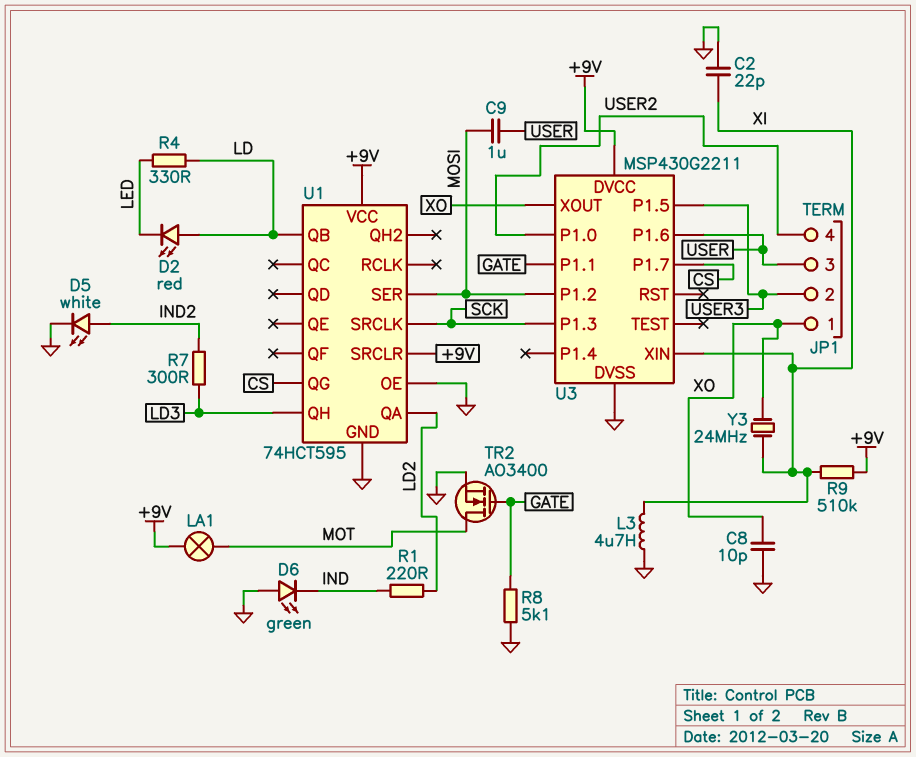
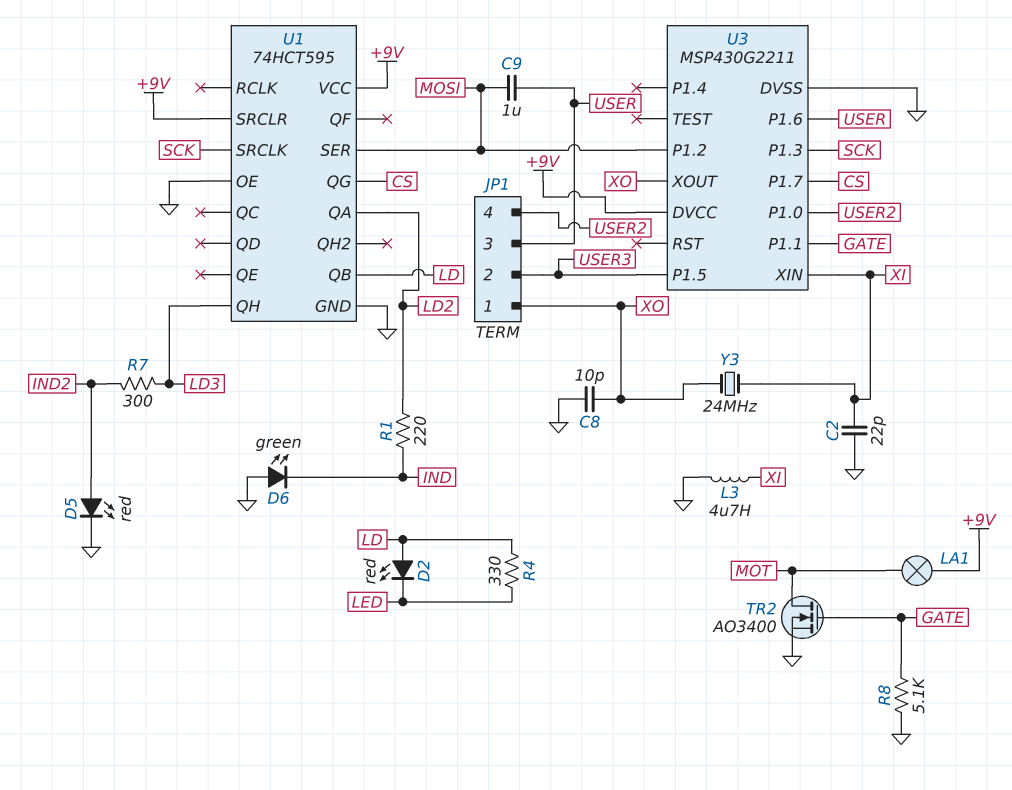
D5: LED white (A IND2, K GND) -> LED red (A IND2, K GND)
R9: 510k (+9V, XI) -> none

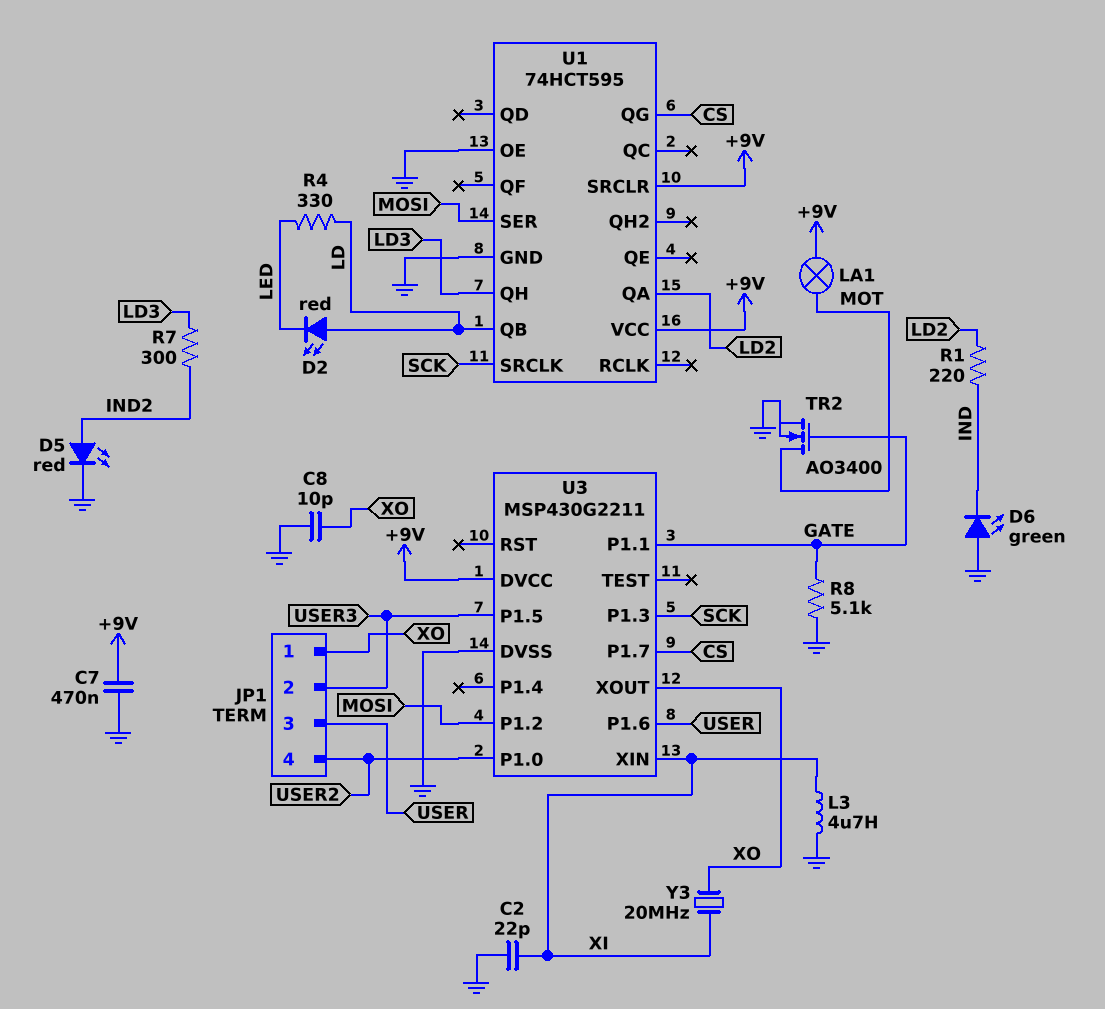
C7: none -> 470nF (+9V, GND)
C9: 1uF (MOSI, USER) -> none
Y3: 24MHz (XI, XO) -> 20MHz (XI, XO)

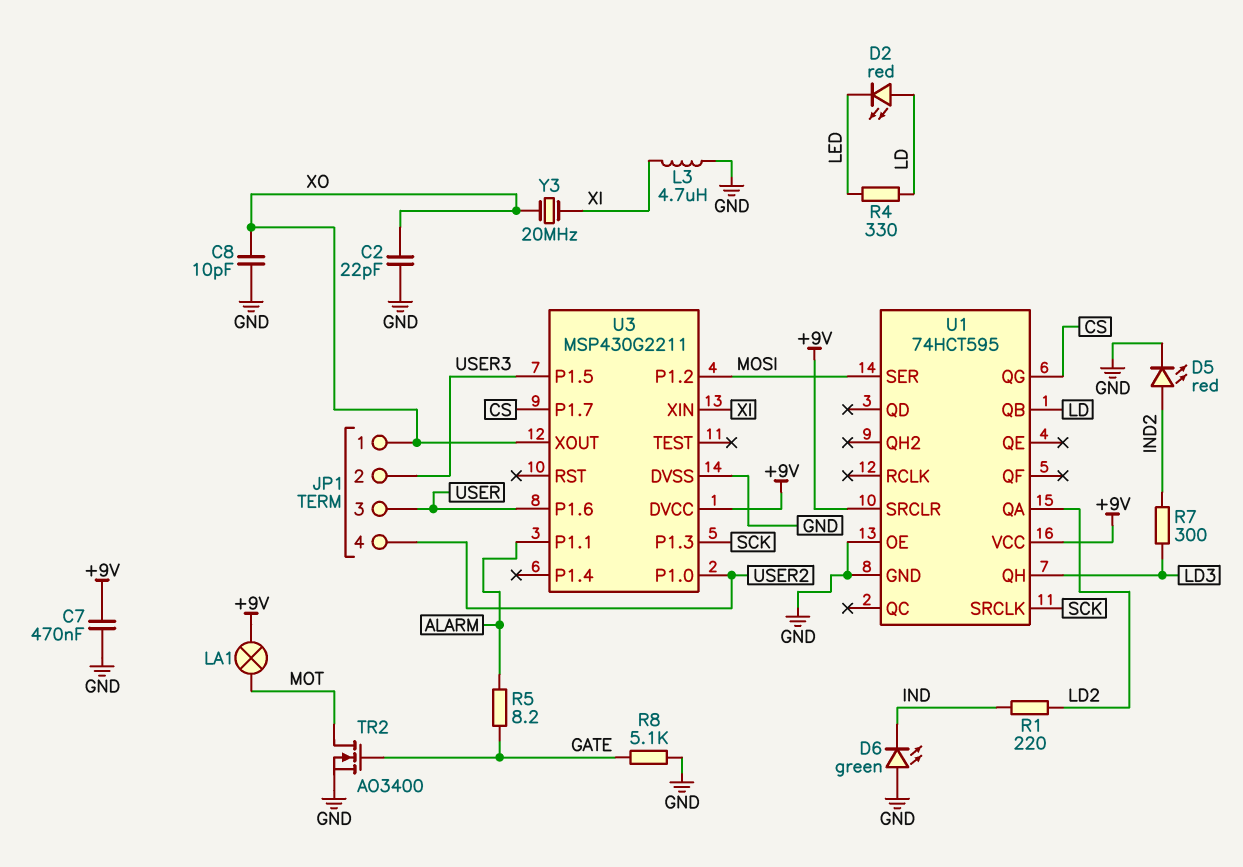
C2: 22pF (GND, XI) -> 22pF (GND, XO)
R5: none -> 8.2 (ALARM, GATE)
U3 pin P1.1: GATE -> ALARM

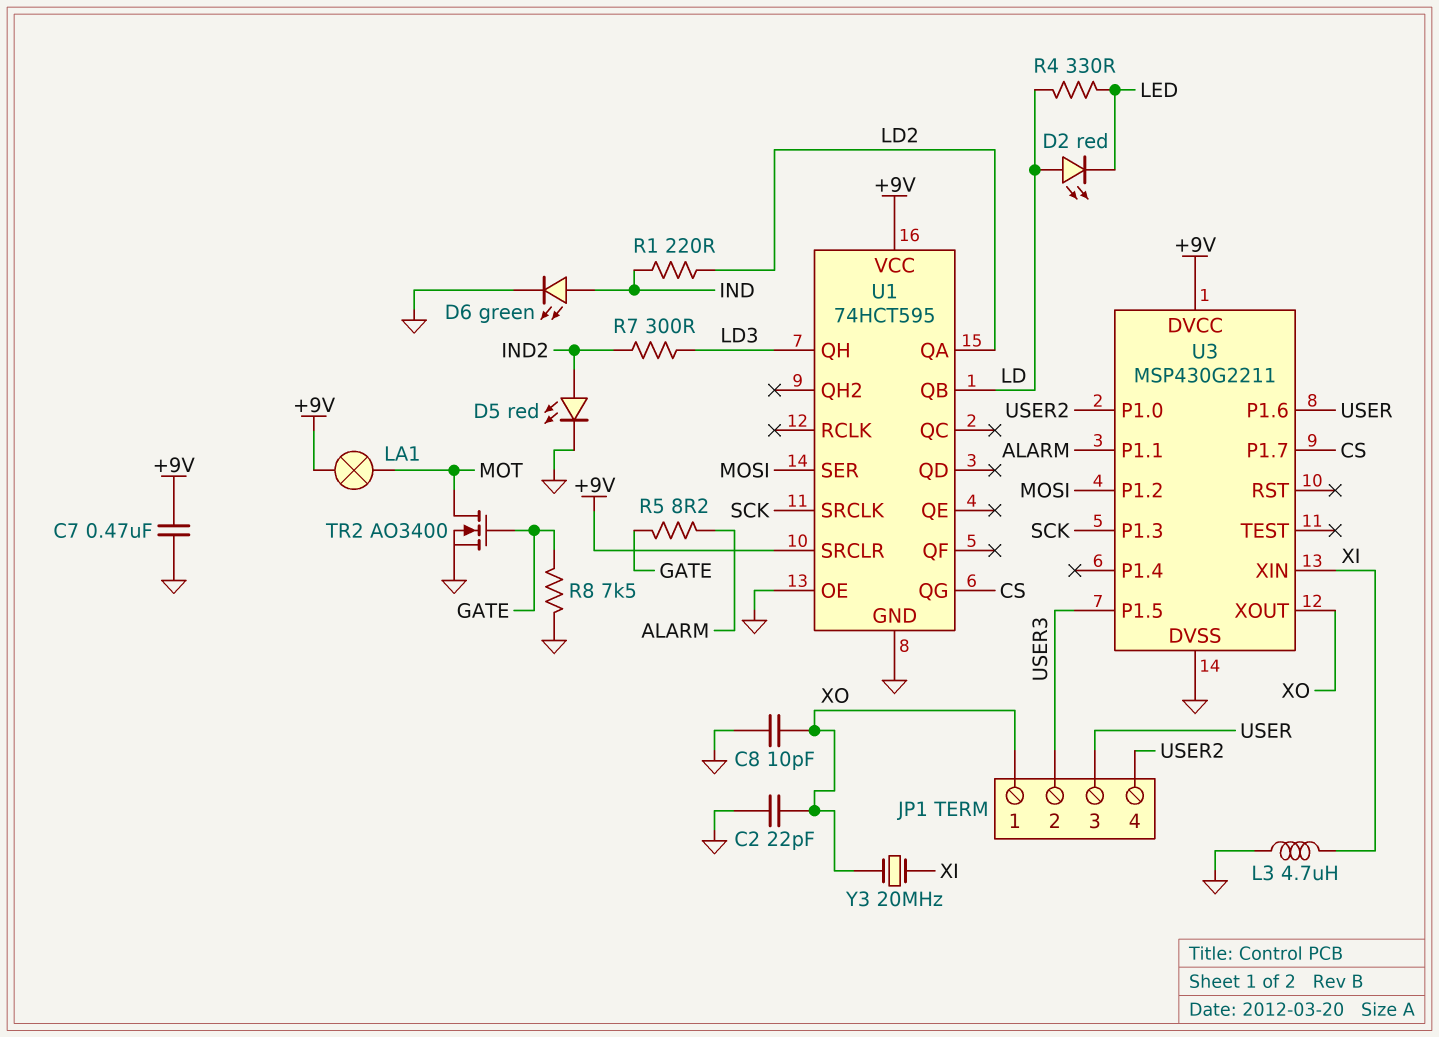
D6: LED green (A GND, K IND) -> LED green (A IND, K GND)
R8: 5.1k (GATE, GND) -> 7.5k (GATE, GND)

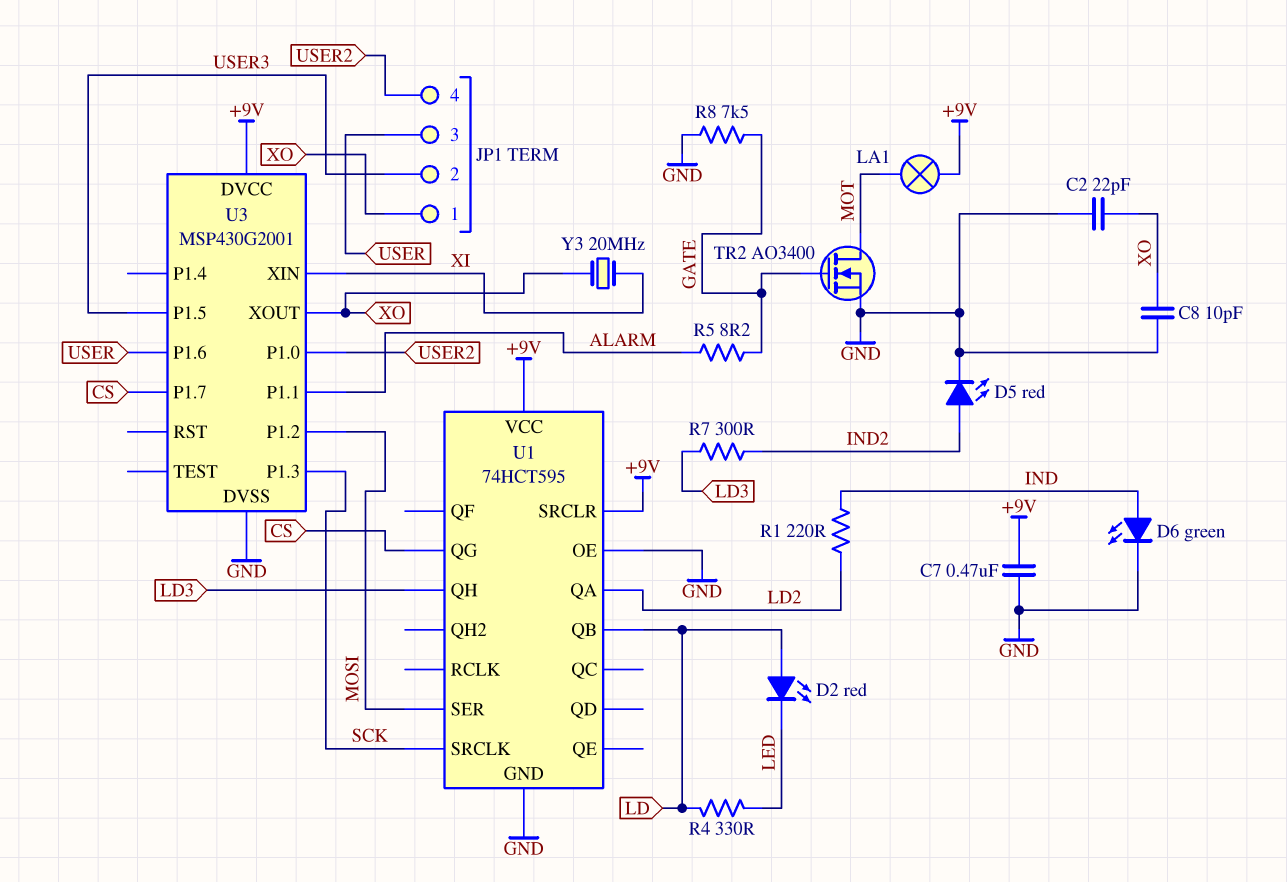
L3: 4.7uH (GND, XI) -> none
U3: MSP430G2211 -> MSP430G2001

